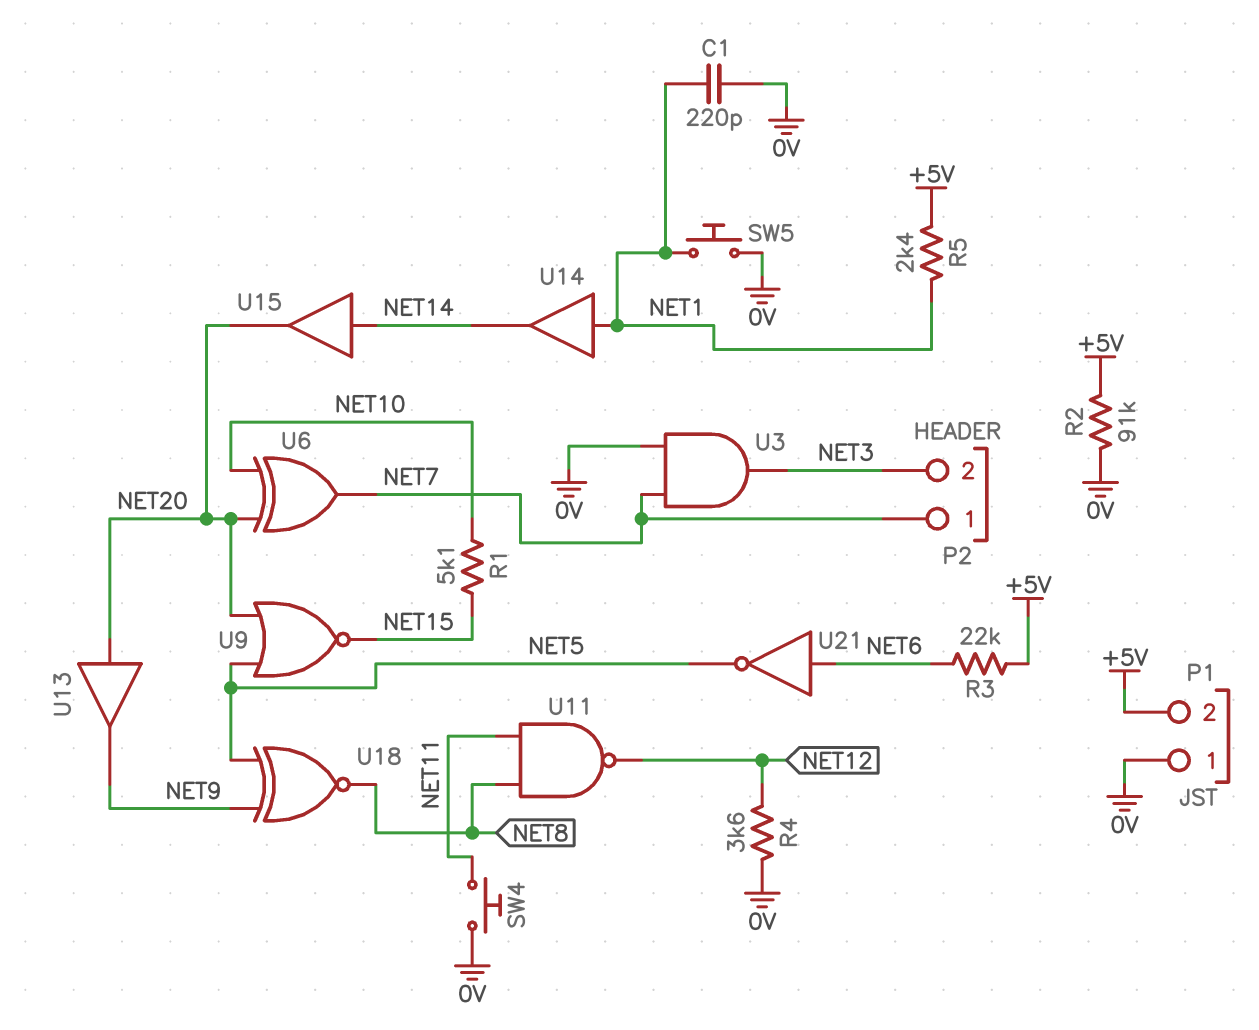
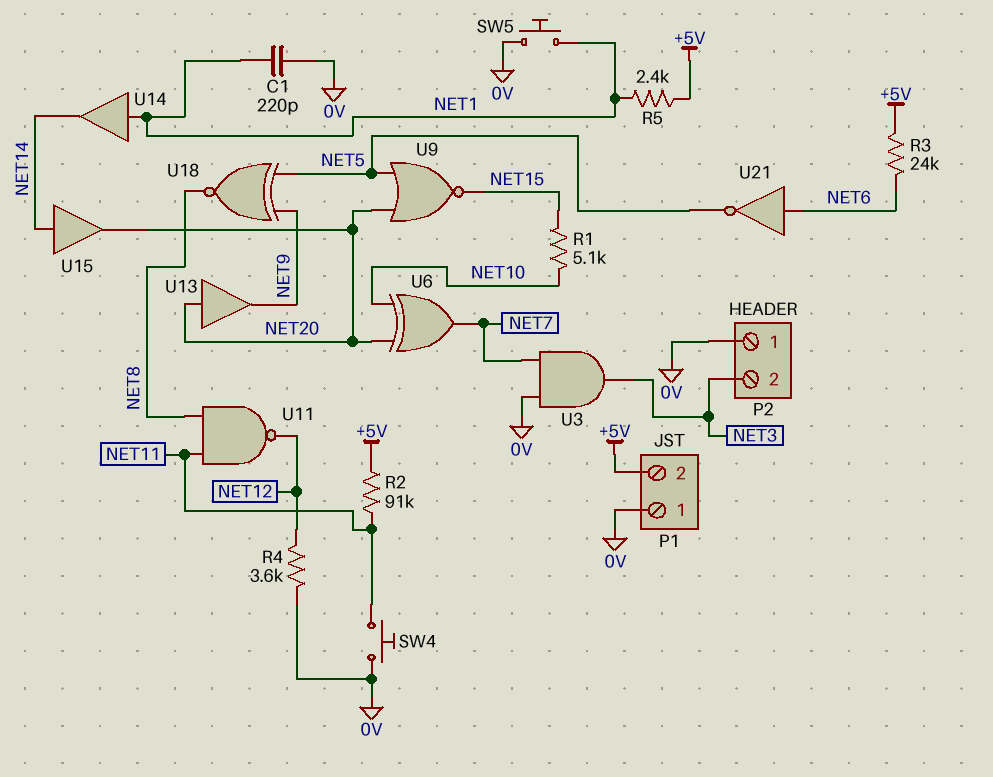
P2 pin 1: NET7 -> 0V
R2: 91k (+5V, 0V) -> 91k (+5V, NET11)
R3: 22k (+5V, NET6) -> 24k (+5V, NET6)

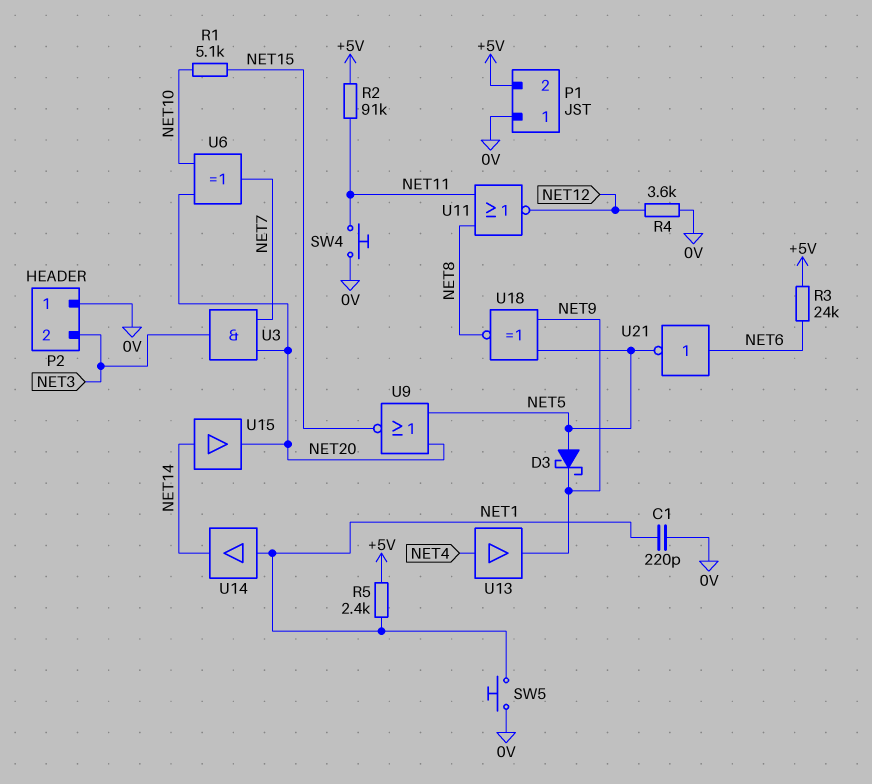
D3: none -> schottky (A NET5, K NET9)
U3: AND (in 0V, in NET7, out NET3) -> AND (in NET7, in NET20, out NET3)
U11: NAND (in NET8, in NET11, out NET12) -> NOR (in NET8, in NET11, out NET12)
U13: buffer (in NET20, out NET9) -> buffer (in NET4, out NET9)

